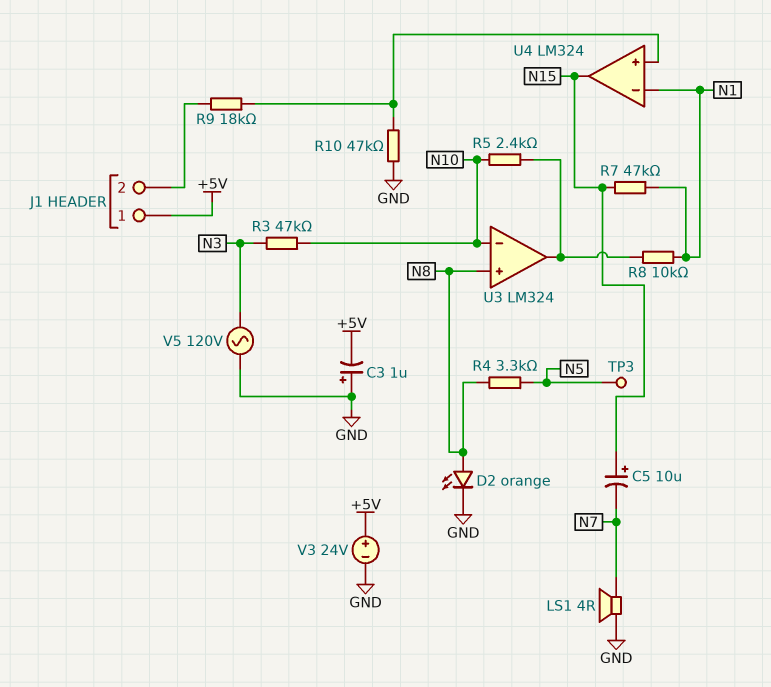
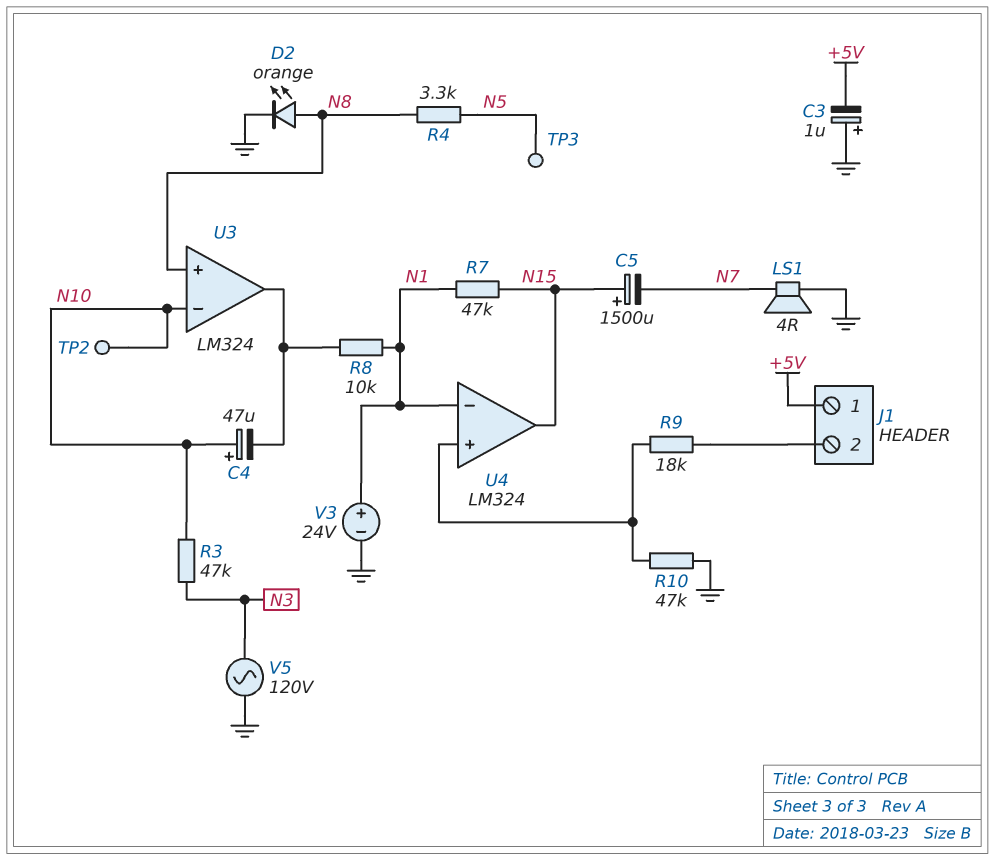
C4: none -> 47uF (plus N10, minus U3/out)
C5: 10uF (plus N15, minus N7) -> 1500uF (plus N15, minus N7)
R5: 2.4k (N10, U3/out) -> none
TP2: none -> test point (N10)
V3: 24V (plus +5V, minus GND) -> 24V (plus N1, minus GND)

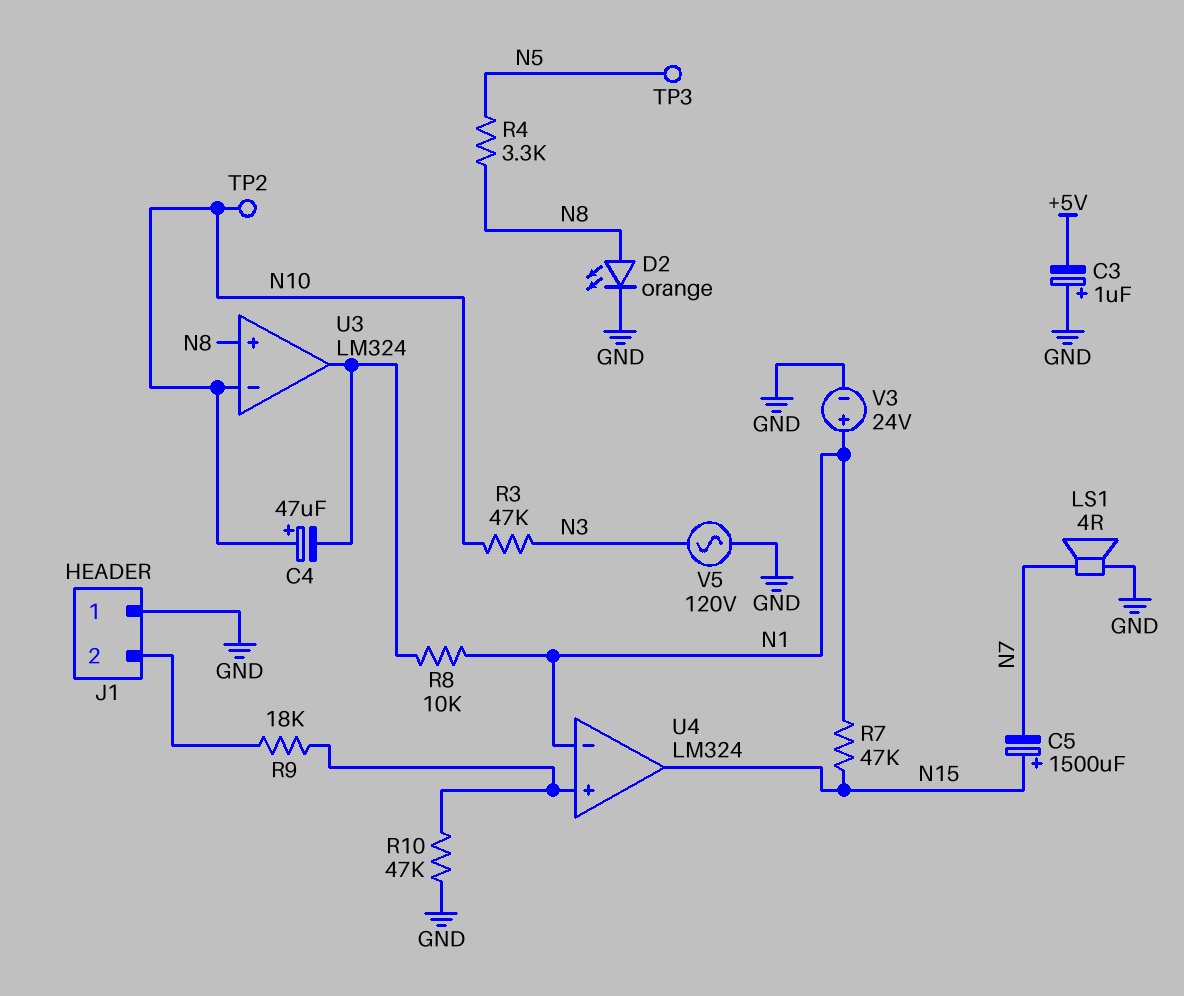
J1 pin 1: +5V -> GND

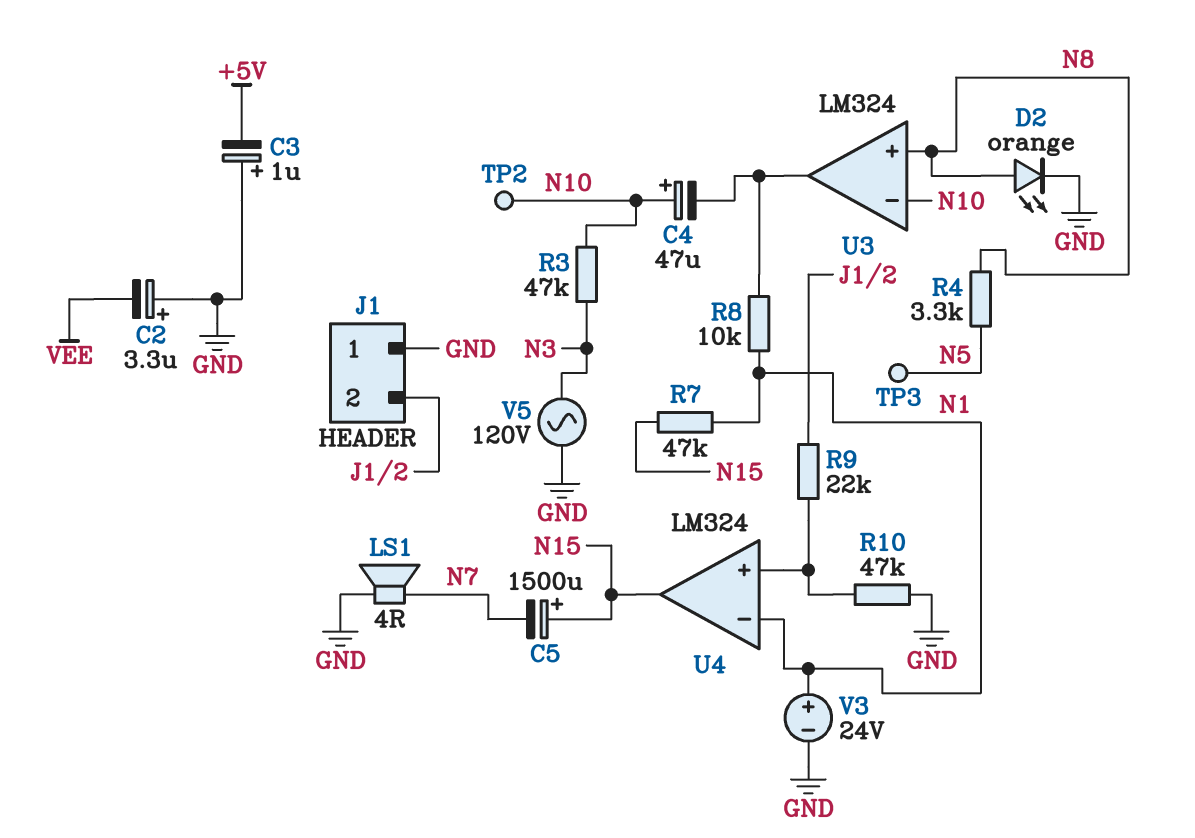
C2: none -> 3.3uF (plus GND, minus VEE)
R9: 18k (J1/2, U4/in+) -> 22k (J1/2, U4/in+)

